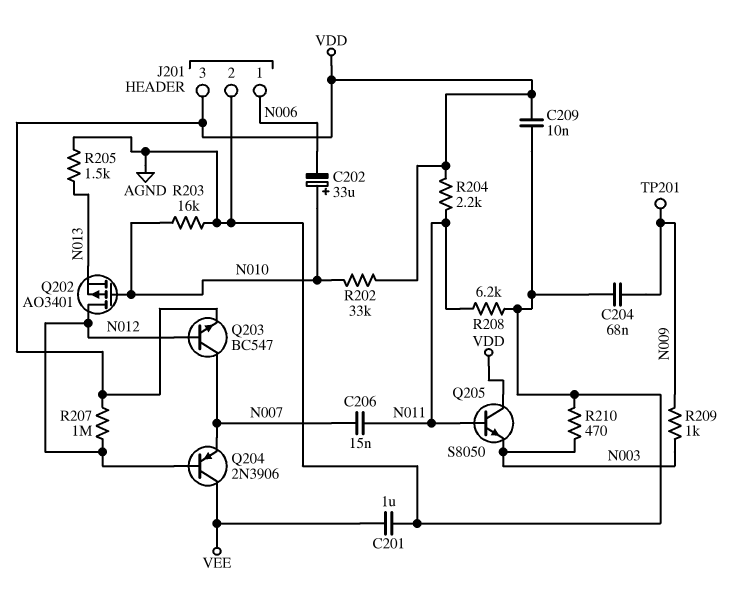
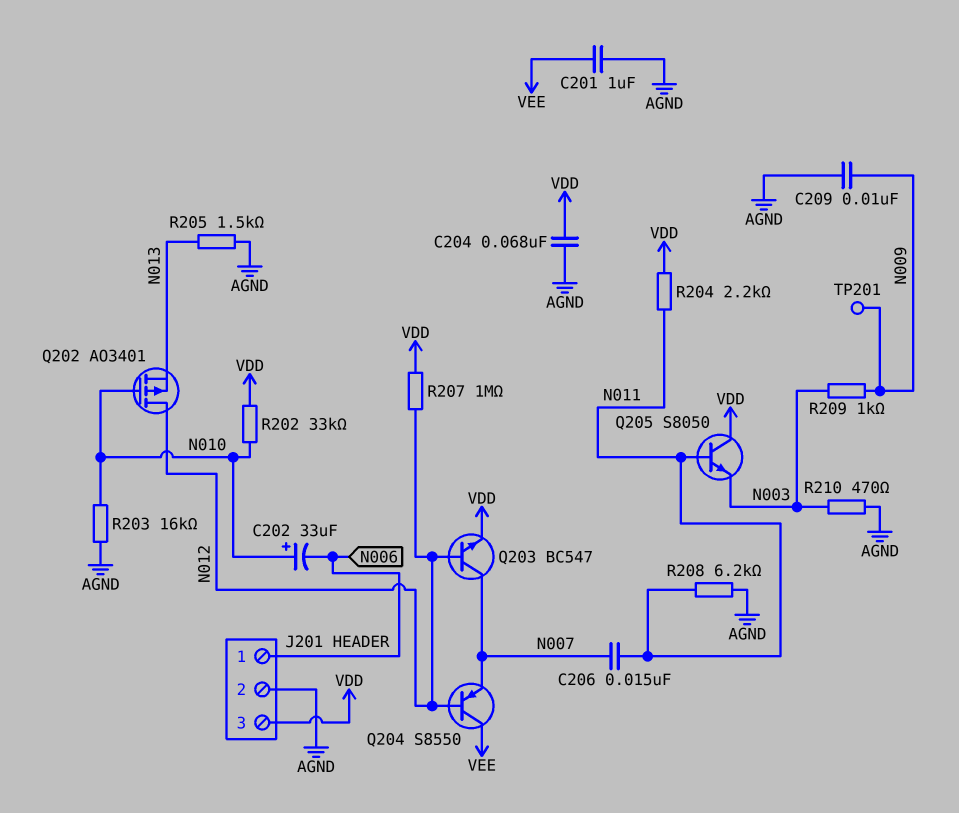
C204: 68nF (AGND, N009) -> 68nF (AGND, VDD)
C209: 10nF (AGND, VDD) -> 10nF (AGND, N009)
Q204: PNP 2N3906 (B N012, C VEE, E N007) -> PNP S8550 (B N012, C VEE, E N007)

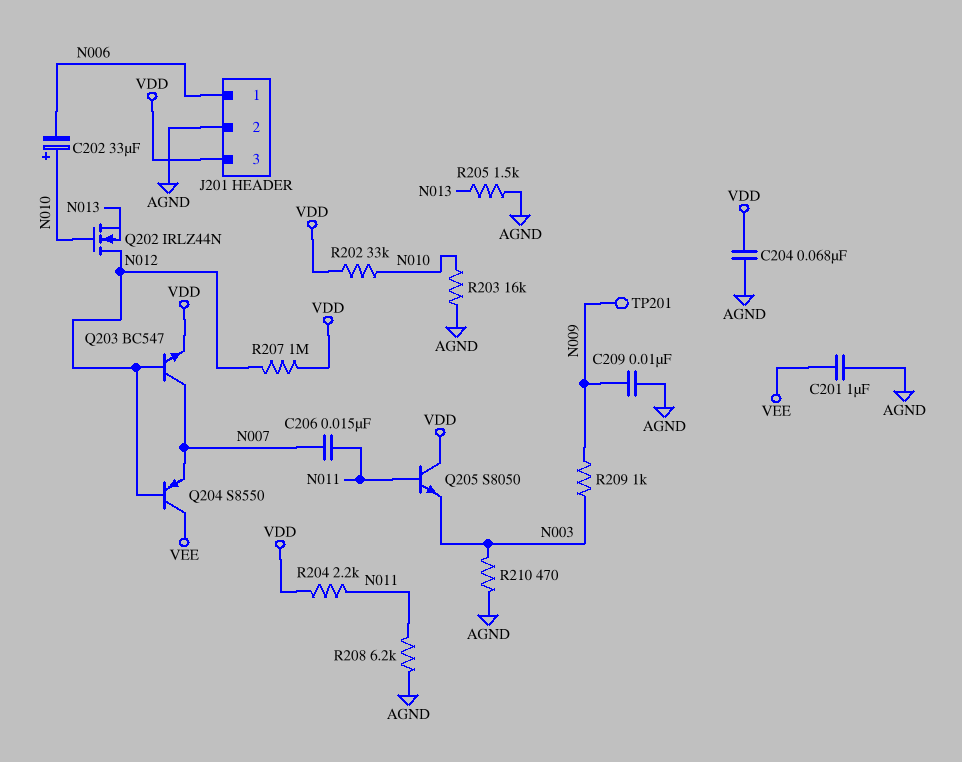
Q202: PMOS AO3401 (G N010, D N012, S N013) -> NMOS IRLZ44N (G N010, D N012, S N013)

